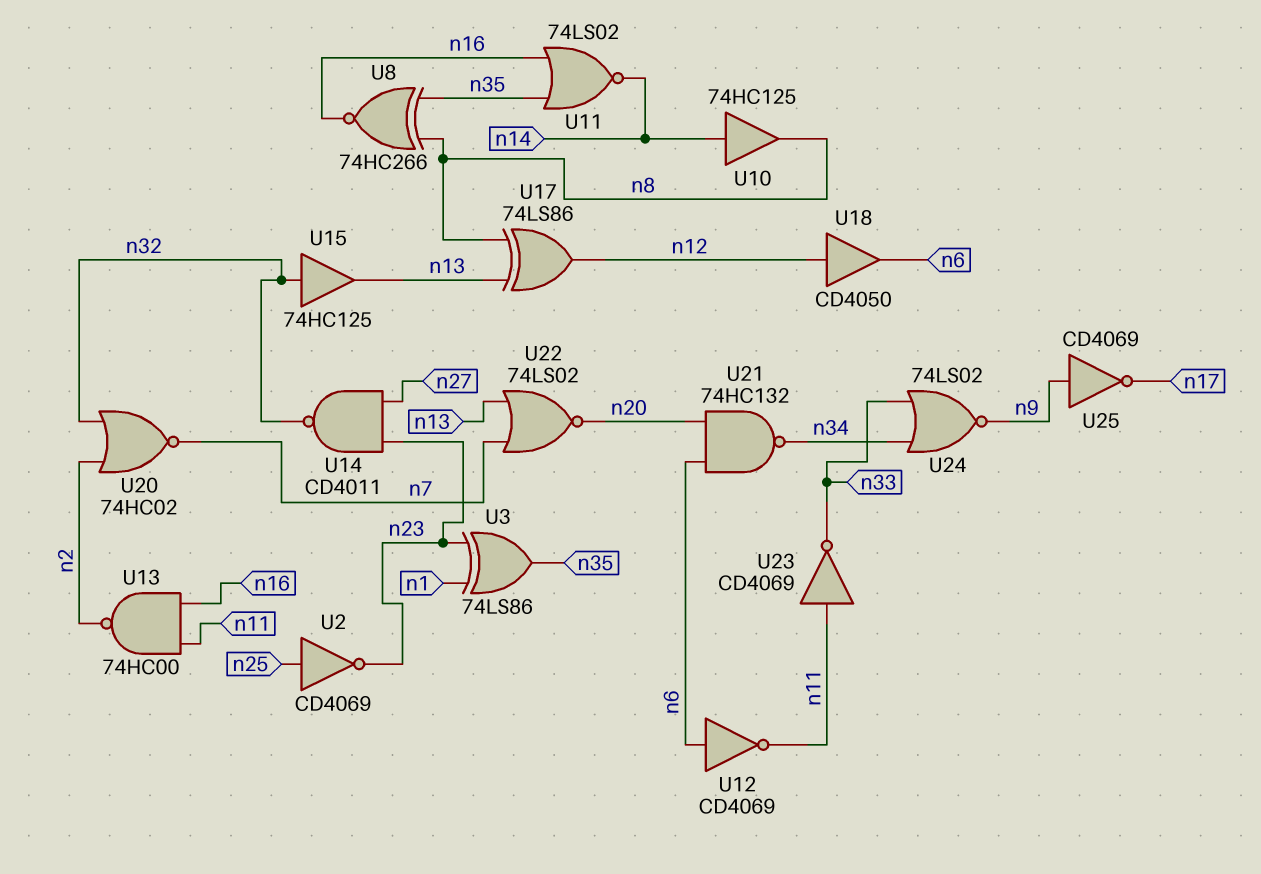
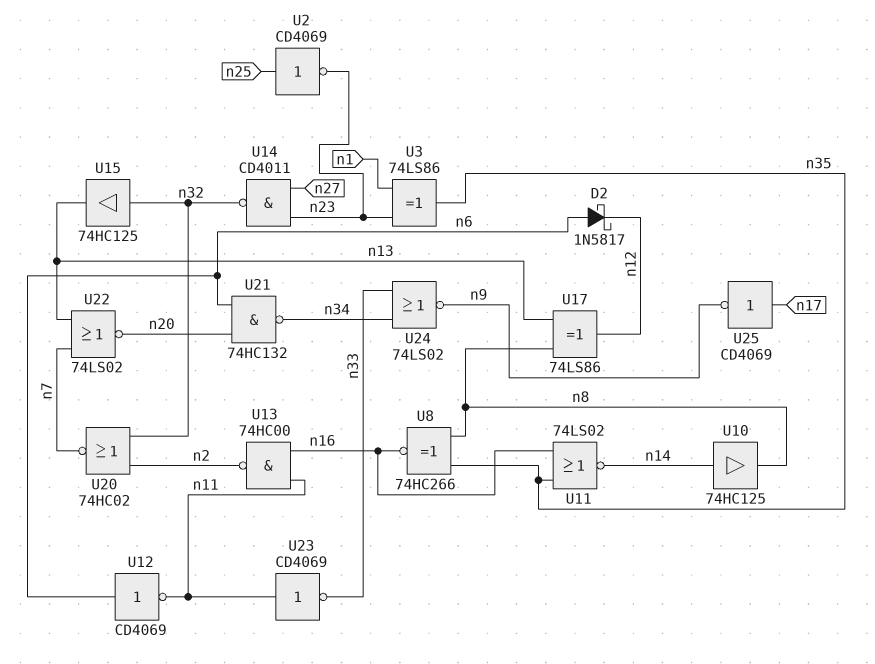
D2: none -> schottky 1N5817 (A n6, K n12)
U18: buffer CD4050 (in n12, out n6) -> none
U25: NOT CD4069 (in n9, out n17) -> NOT CD4069 (in n17, out n9)

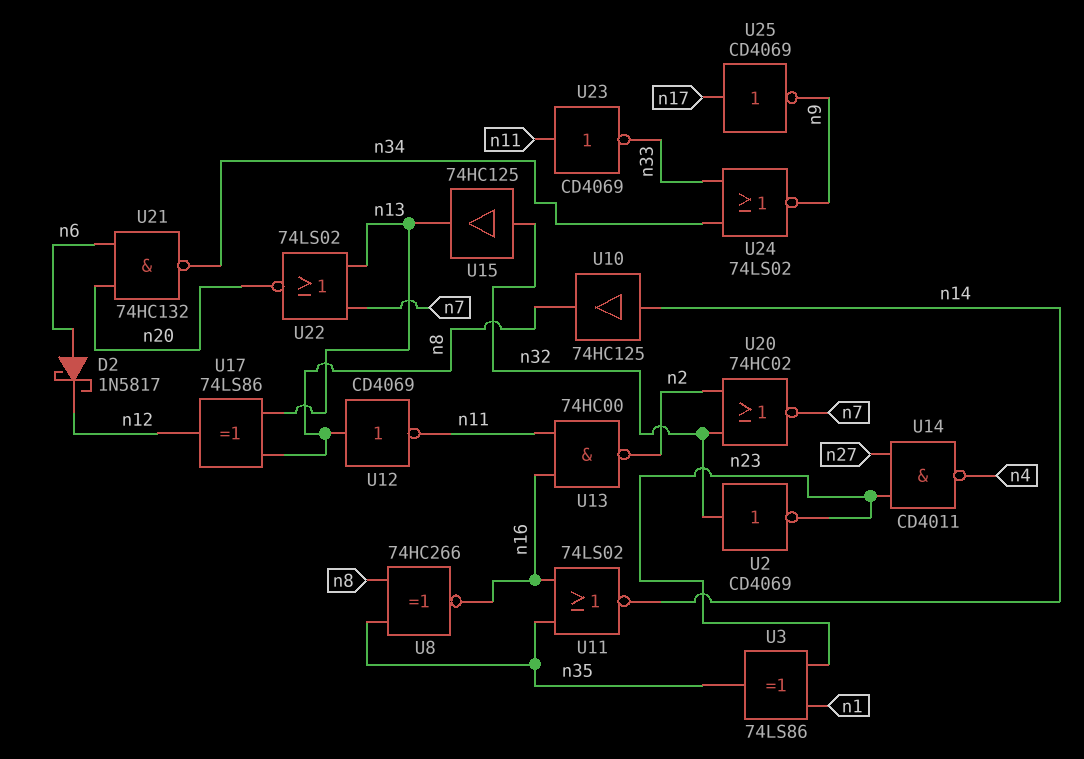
U2: NOT CD4069 (in n25, out n23) -> NOT CD4069 (in n32, out n23)
U12: NOT CD4069 (in n6, out n11) -> NOT CD4069 (in n8, out n11)
U14: NAND CD4011 (in n23, in n27, out n32) -> NAND CD4011 (in n23, in n27, out n4)

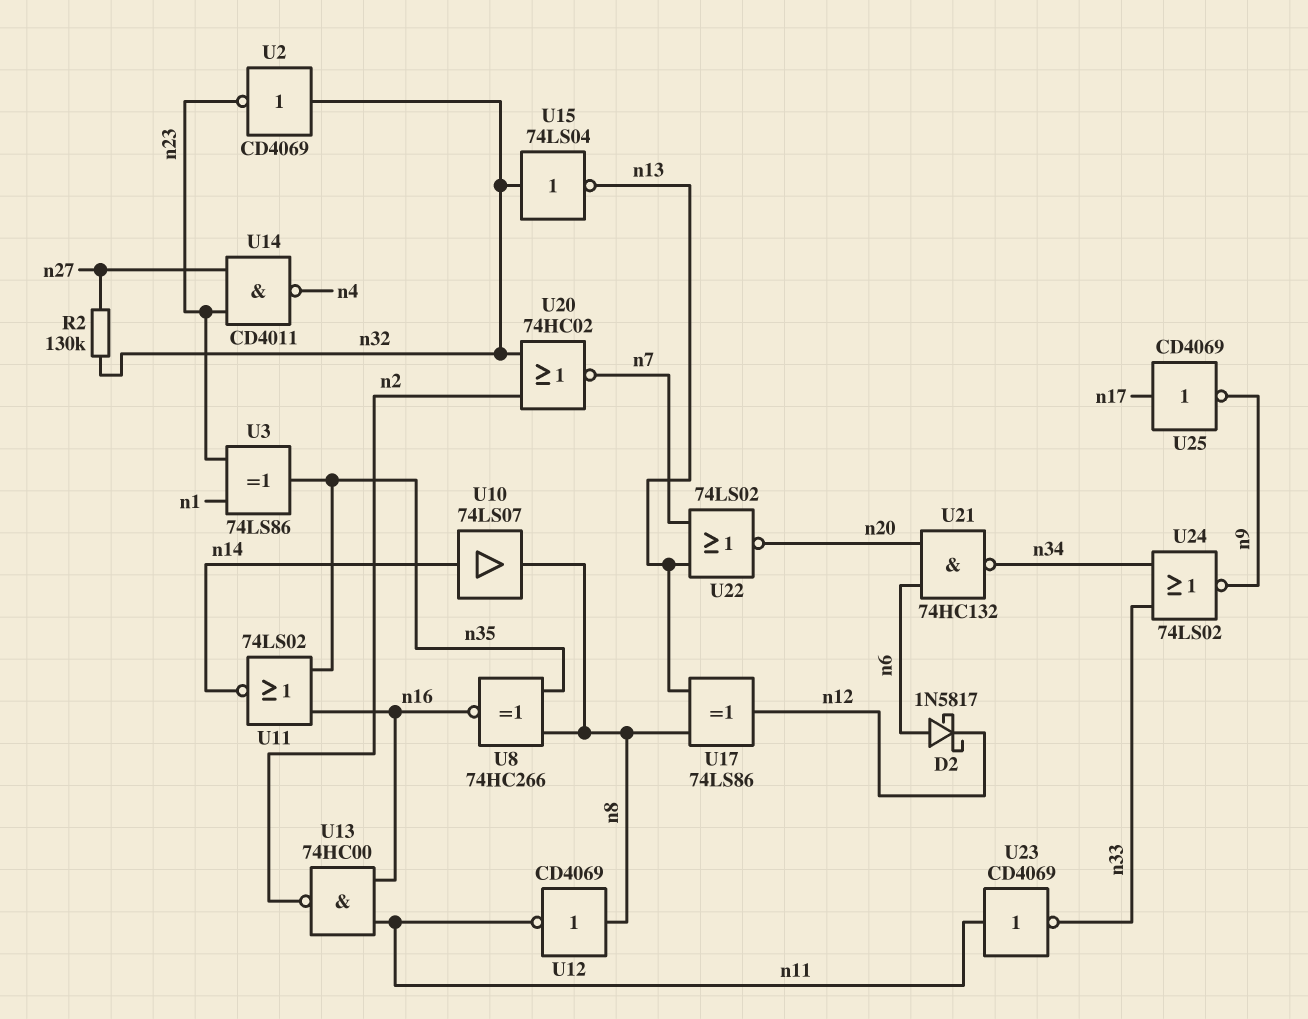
R2: none -> 130k (n27, n32)
U10: buffer 74HC125 (in n14, out n8) -> buffer 74LS07 (in n14, out n8)
U15: buffer 74HC125 (in n32, out n13) -> NOT 74LS04 (in n32, out n13)

